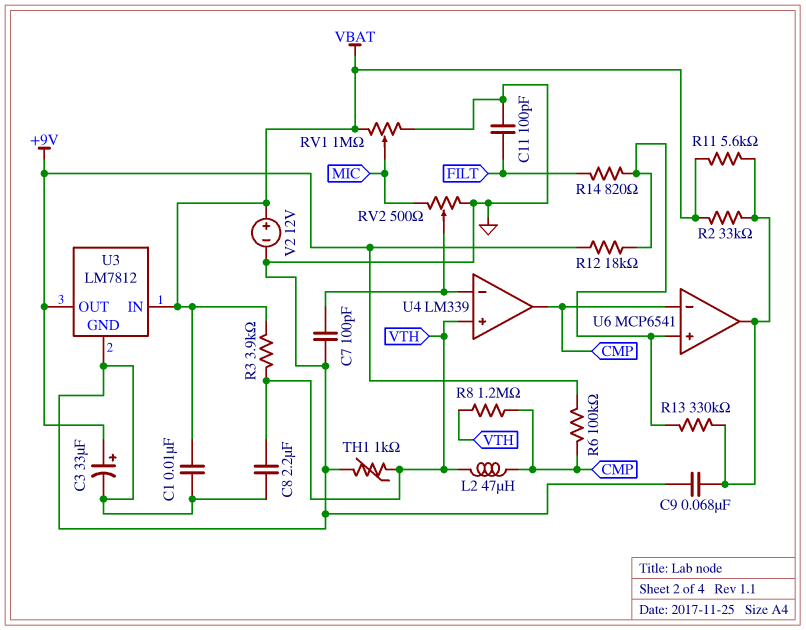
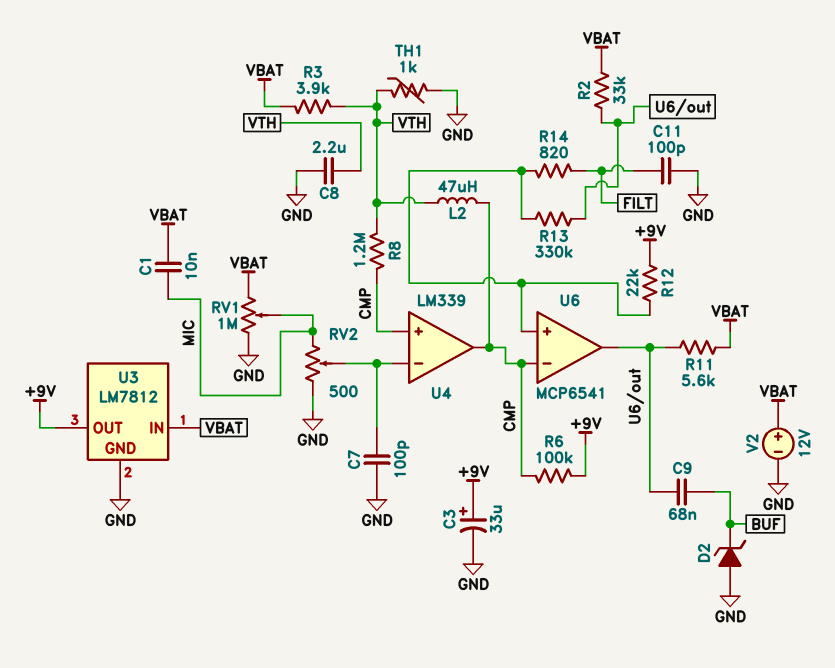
C1: 10nF (GND, VBAT) -> 10nF (MIC, VBAT)
C9: 68nF (GND, U6/out) -> 68nF (BUF, U6/out)
D2: none -> zener (A GND, K BUF)
R12: 18k (+9V, U6/in+) -> 22k (+9V, U6/in+)
U4 pin in+: VTH -> CMP

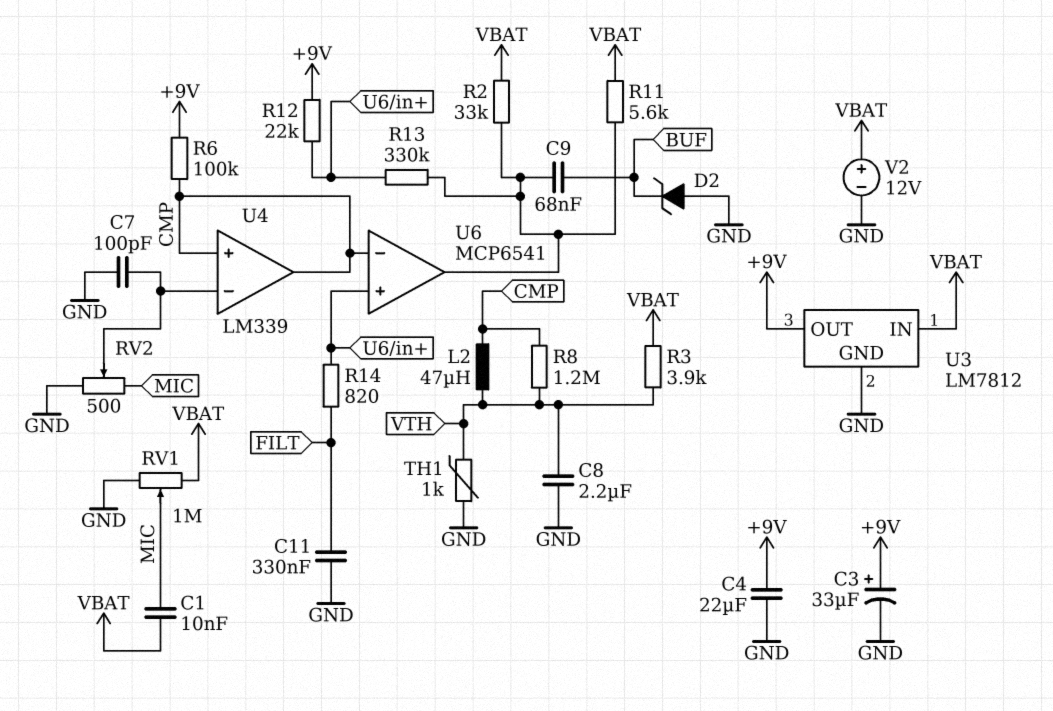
C4: none -> 22uF (+9V, GND)
C11: 100pF (FILT, GND) -> 330nF (FILT, GND)

